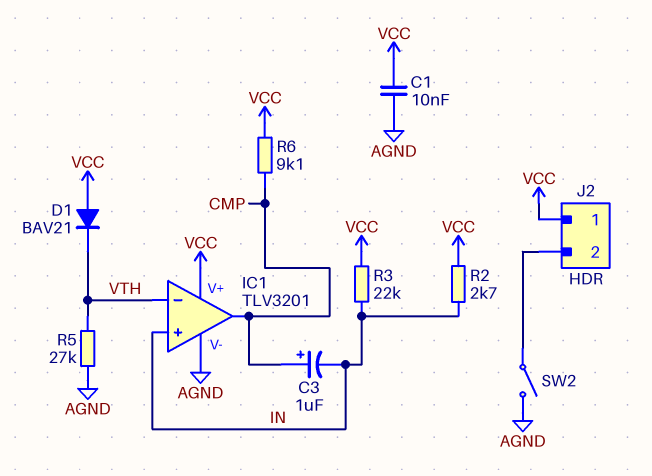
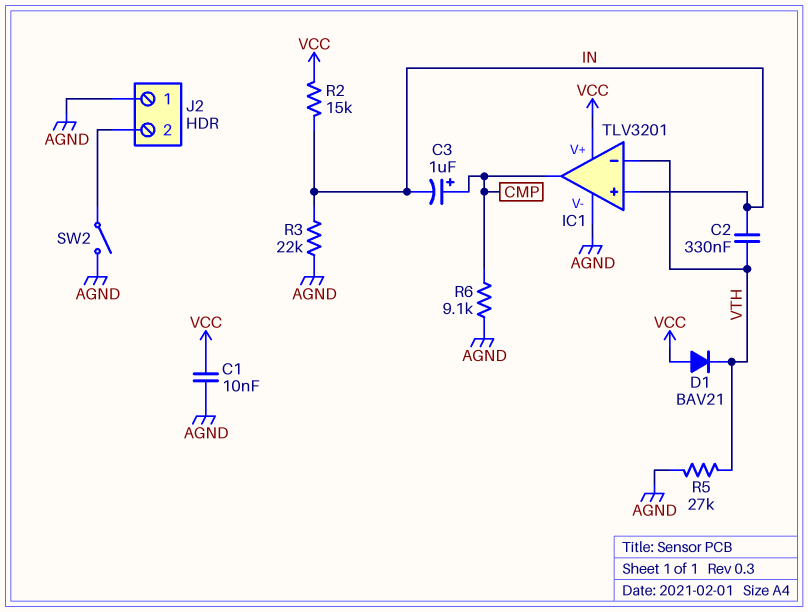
C2: none -> 330nF (IN, VTH)
J2 pin 1: VCC -> AGND
R2: 2.7k (IN, VCC) -> 15k (IN, VCC)
R3: 22k (IN, VCC) -> 22k (AGND, IN)
R6: 9.1k (CMP, VCC) -> 9.1k (AGND, CMP)

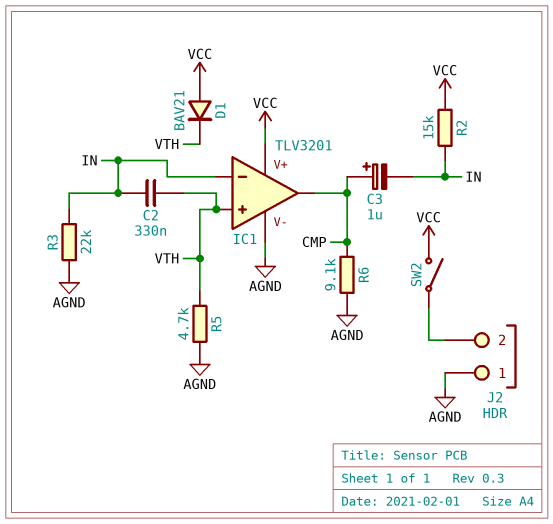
C1: 10nF (AGND, VCC) -> none
IC1 pin in+: IN -> VTH
IC1 pin in-: VTH -> IN
R5: 27k (AGND, VTH) -> 4.7k (AGND, VTH)
SW2: switch (AGND, J2/2) -> switch (J2/2, VCC)

